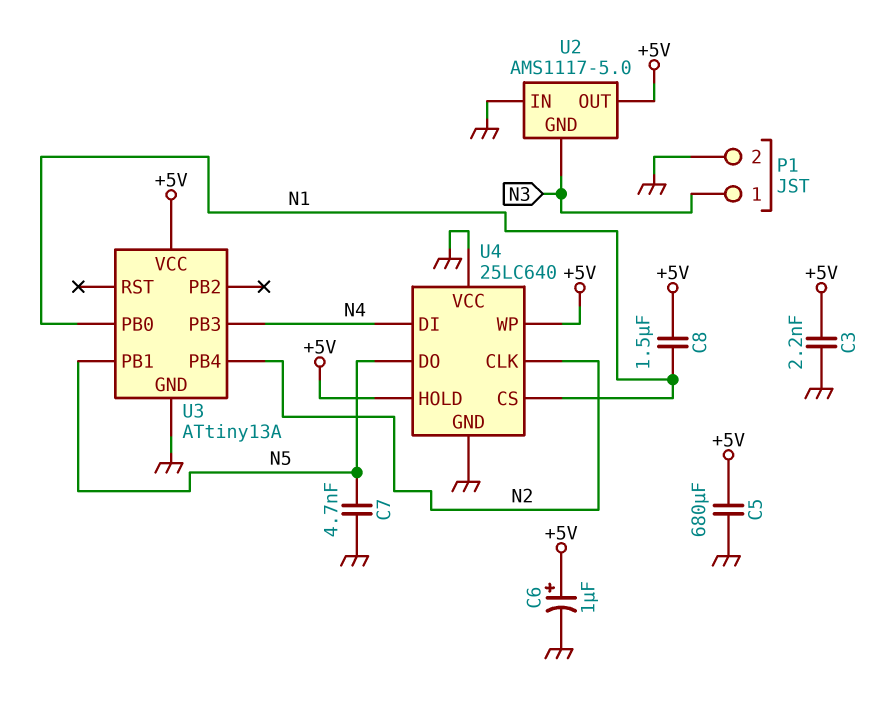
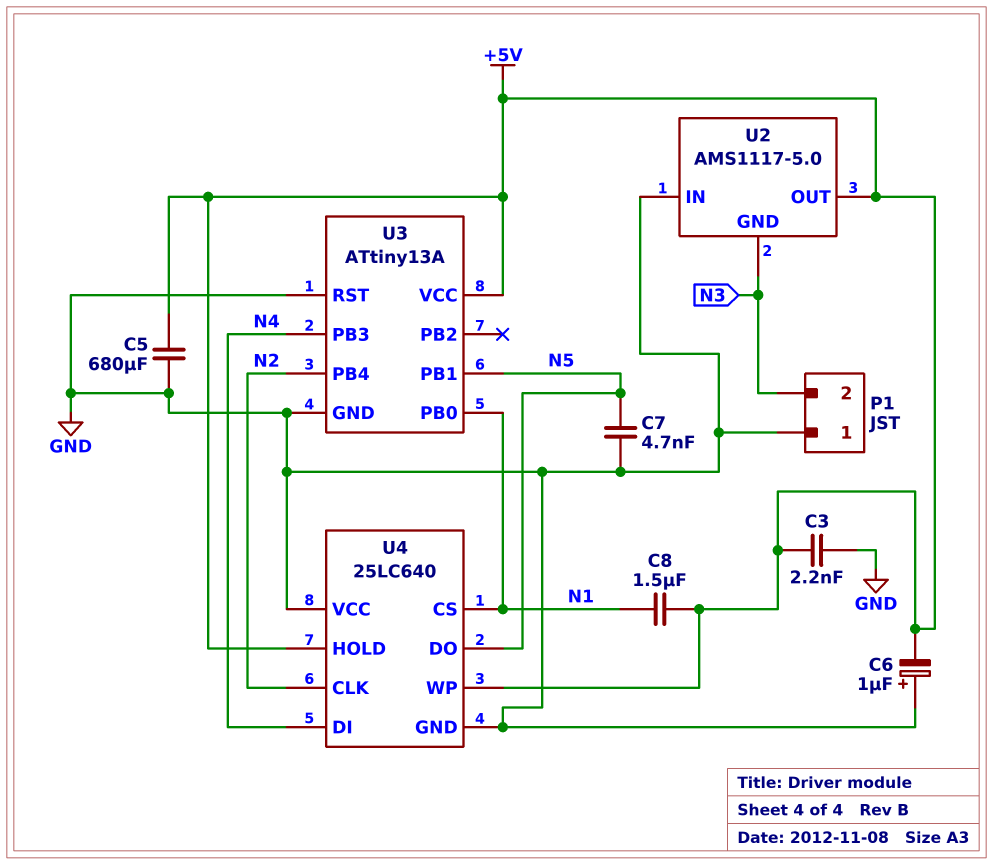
C6: 1uF (plus +5V, minus GND) -> 1uF (plus GND, minus +5V)
P1 pin 1: N3 -> GND
P1 pin 2: GND -> N3
U3 pin RST: none -> GND

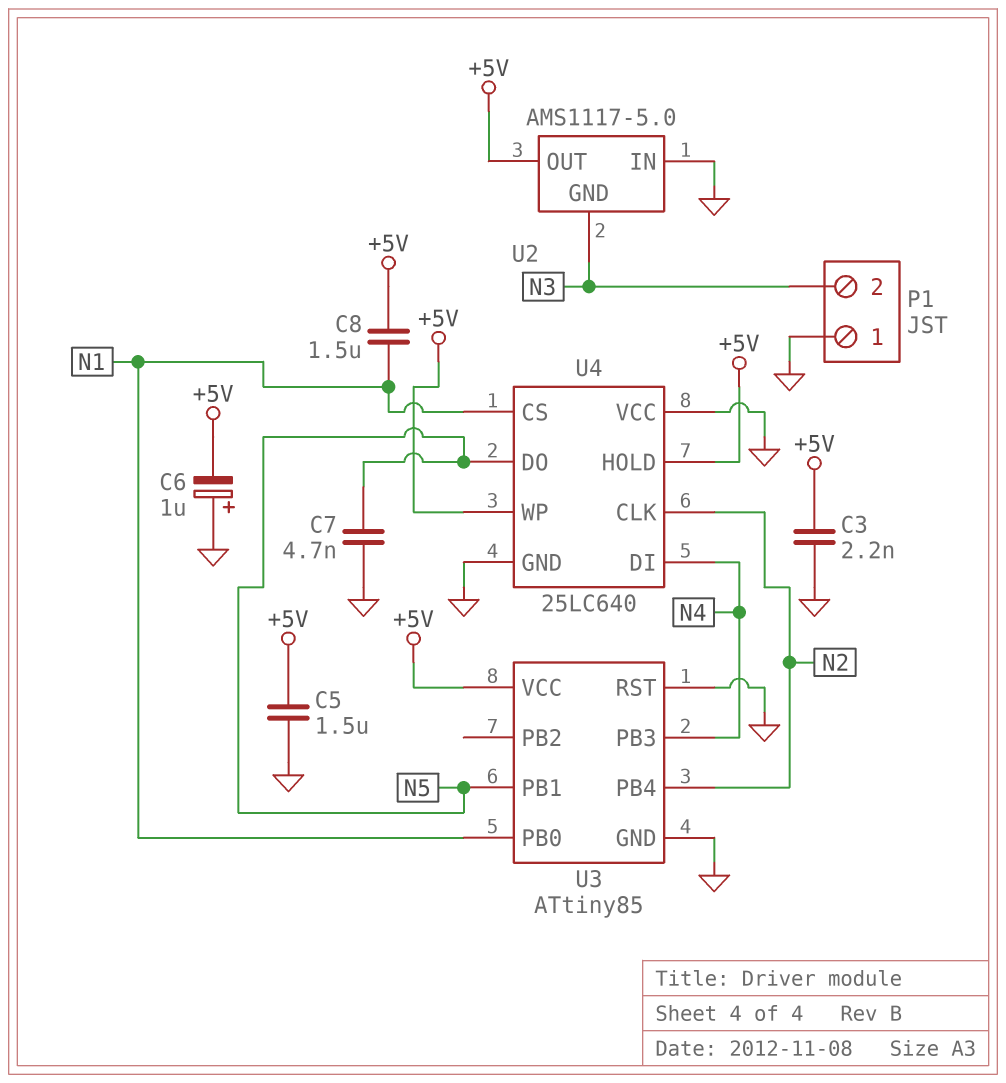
C5: 680uF (+5V, GND) -> 1.5uF (+5V, GND)
U3: ATtiny13A -> ATtiny85

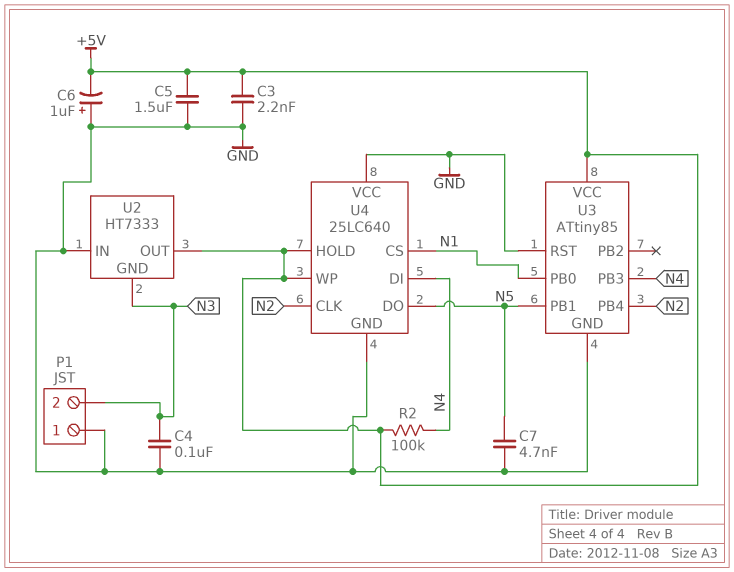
C4: none -> 100nF (GND, N3)
C8: 1.5uF (+5V, N1) -> none
R2: none -> 100k (+5V, N4)
U2: AMS1117-5.0 -> HT7333

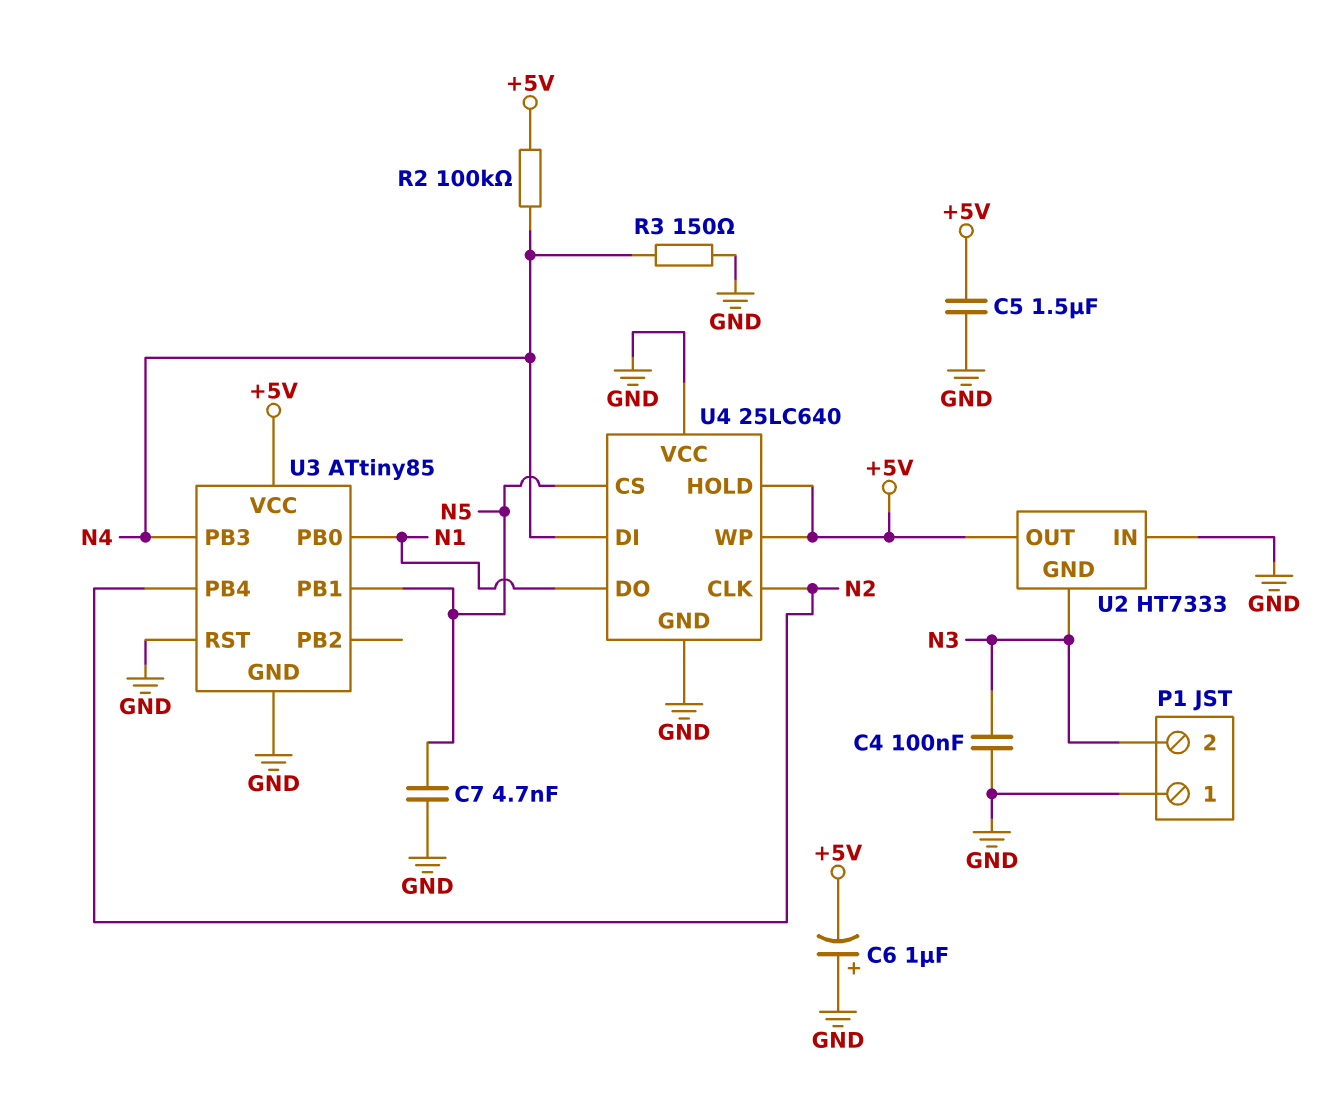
C3: 2.2nF (+5V, GND) -> none
R3: none -> 150 (GND, N4)
U4 pin CS: N1 -> N5
U4 pin DO: N5 -> N1

